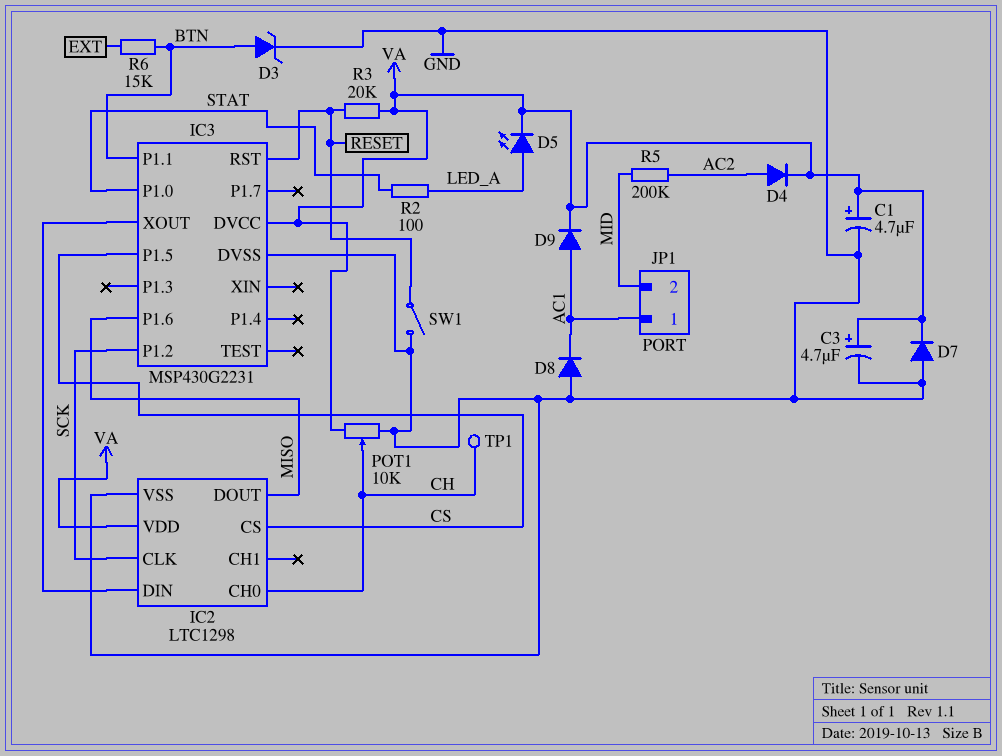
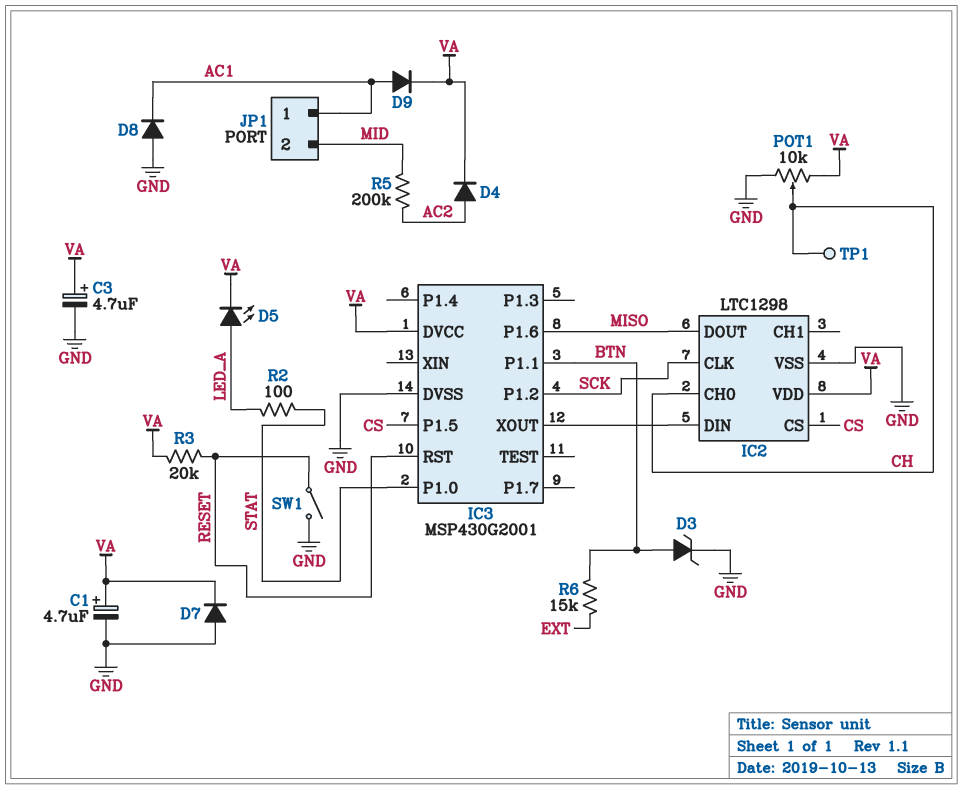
IC3: MSP430G2231 -> MSP430G2001

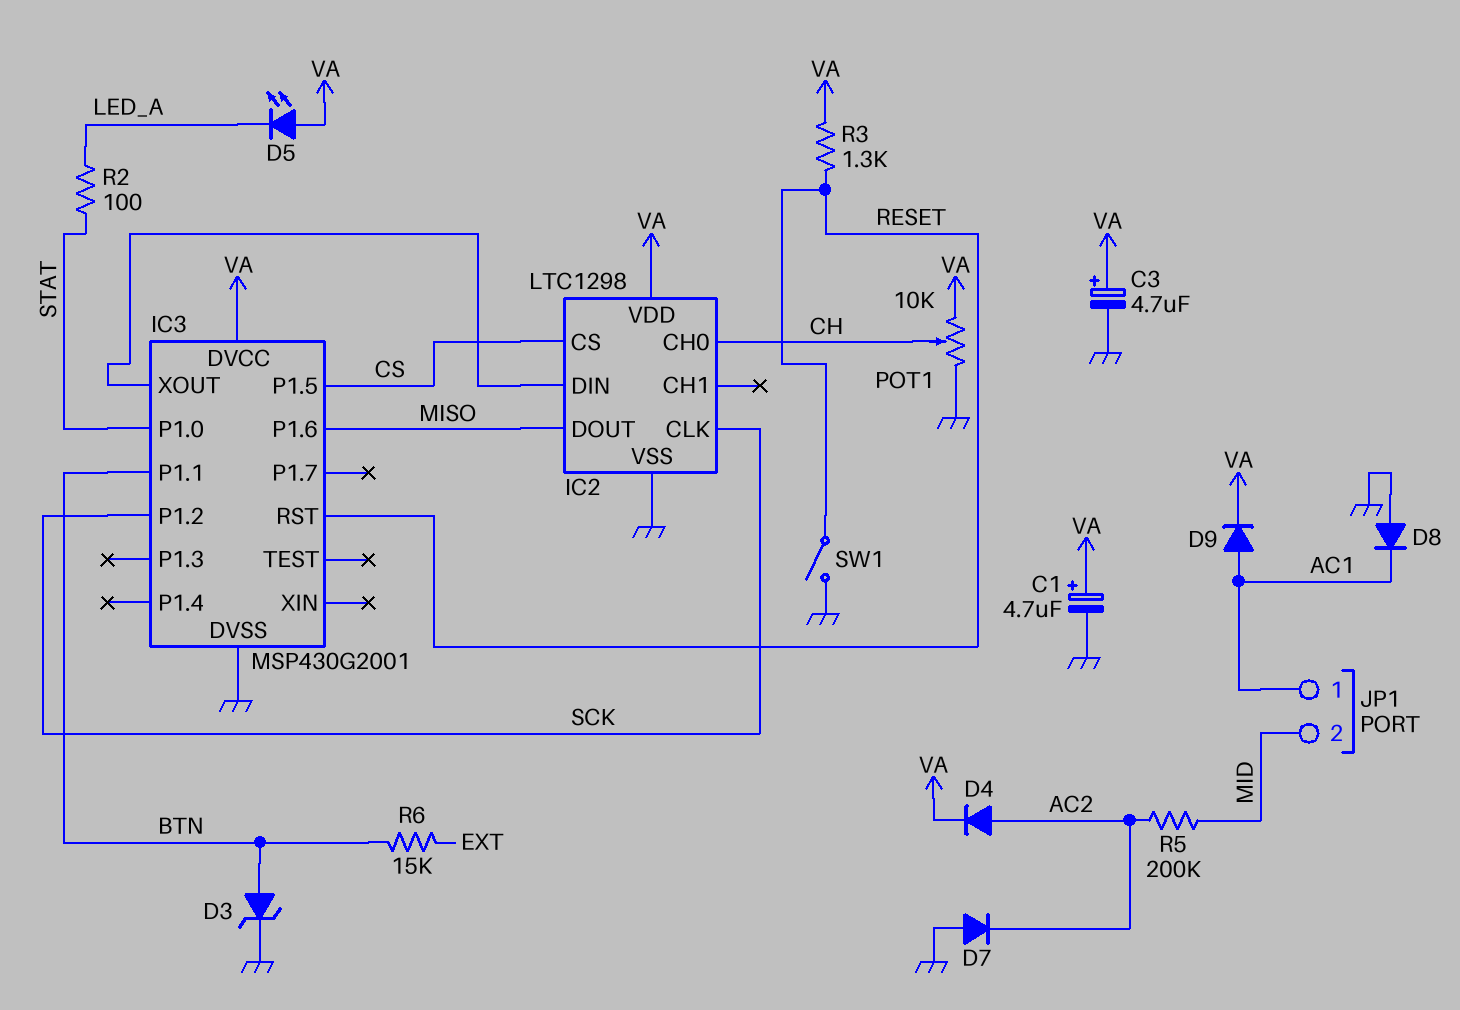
D5: LED (A LED_A, K VA) -> LED (A VA, K LED_A)
D7: diode (A GND, K VA) -> diode (A GND, K AC2)
R3: 20k (RESET, VA) -> 1.3k (RESET, VA)
TP1: test point (CH) -> none

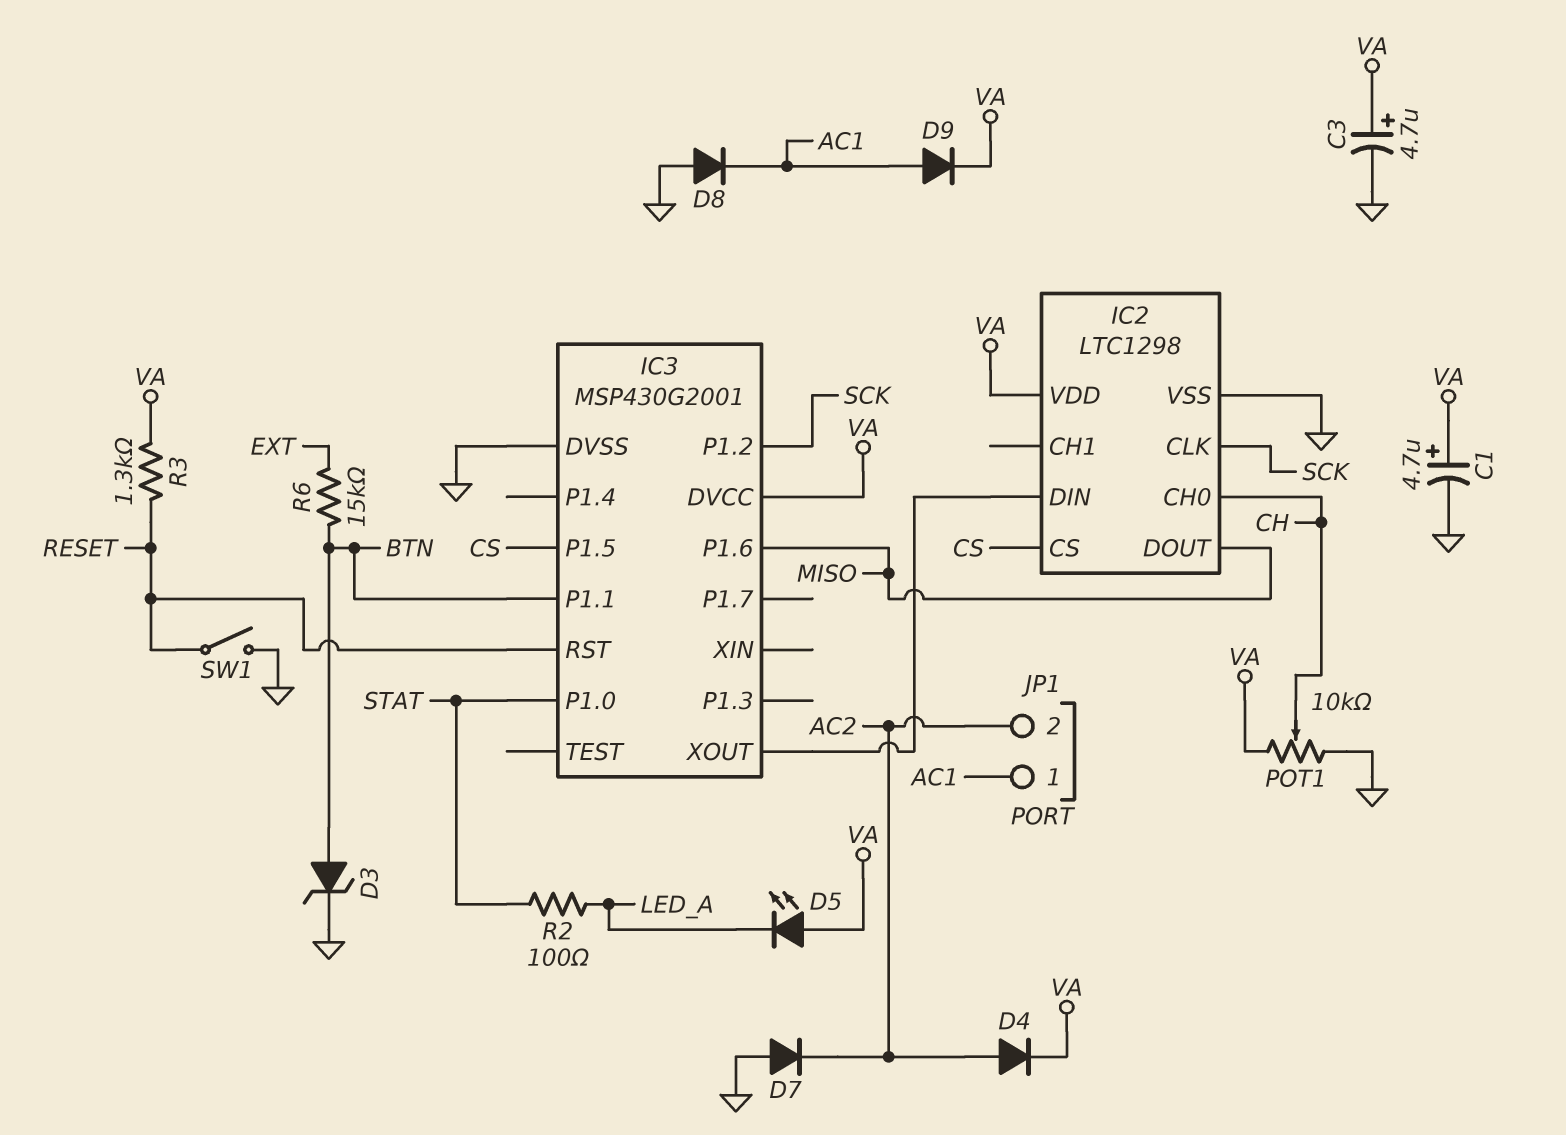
JP1 pin 2: MID -> AC2
R5: 200k (AC2, MID) -> none

